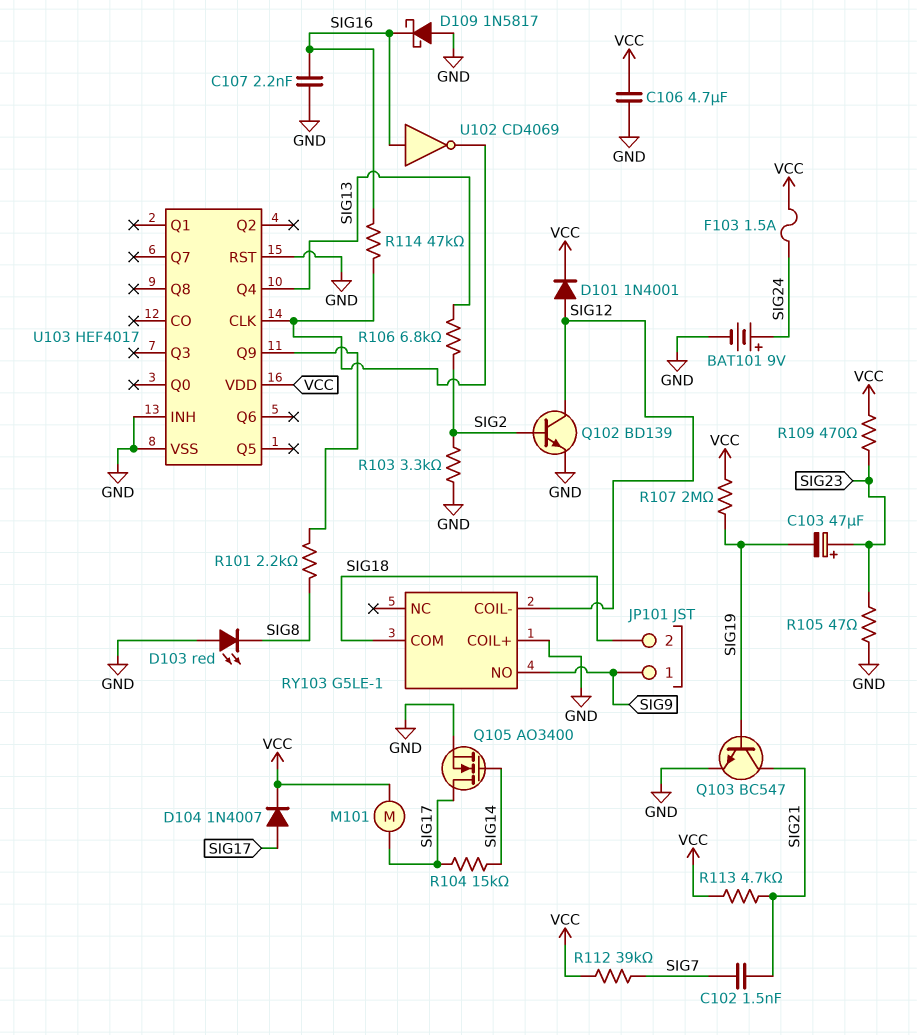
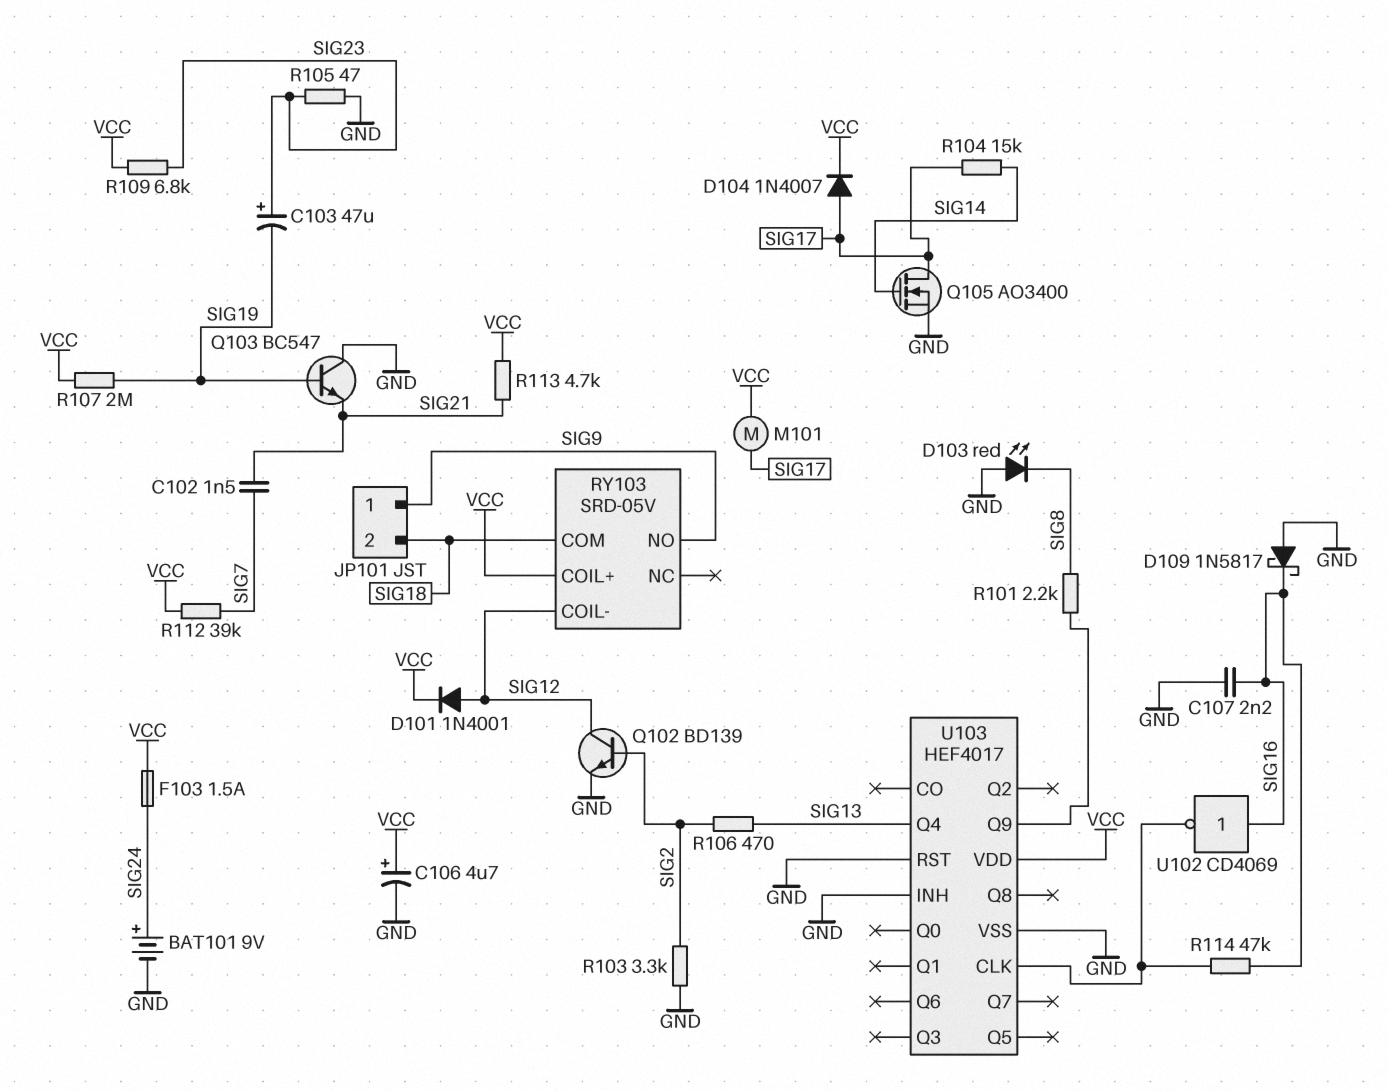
C106: 4.7uF (GND, VCC) -> 4.7uF (plus VCC, minus GND)
Q103: NPN BC547 (B SIG19, C SIG21, E GND) -> NPN BC547 (B SIG19, C GND, E SIG21)
R106: 6.8k (SIG2, SIG13) -> 470 (SIG2, SIG13)
R109: 470 (SIG23, VCC) -> 6.8k (SIG23, VCC)
RY103: G5LE-1 -> SRD-05V
RY103 pin COIL+: GND -> VCC

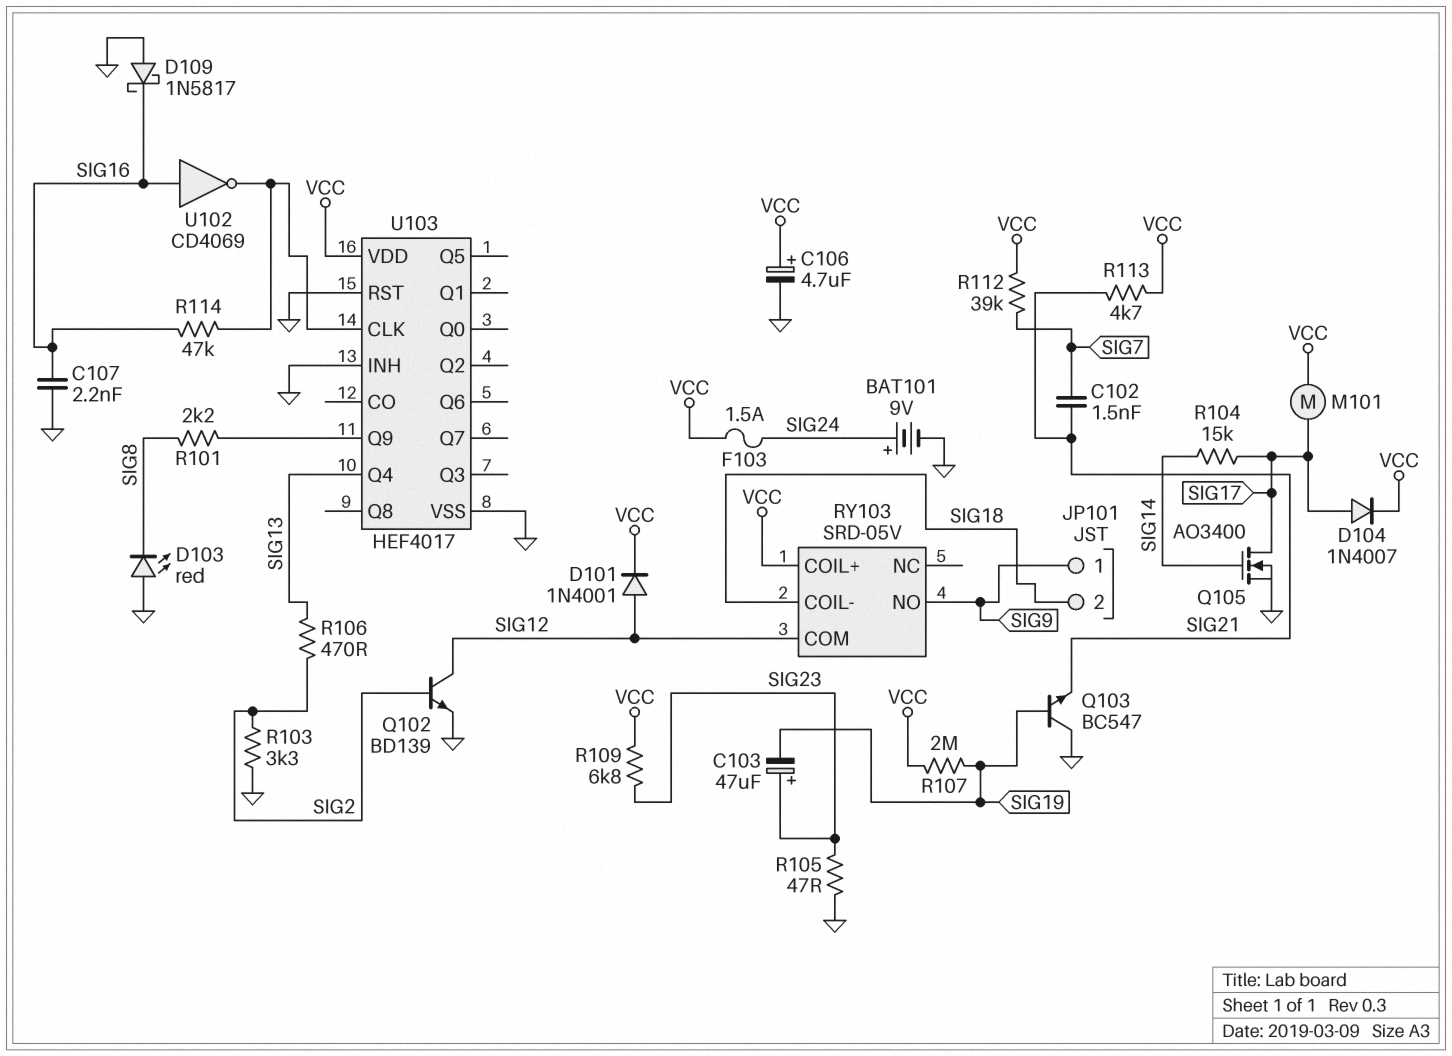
RY103 pin COIL-: SIG12 -> SIG18
RY103 pin COM: SIG18 -> SIG12

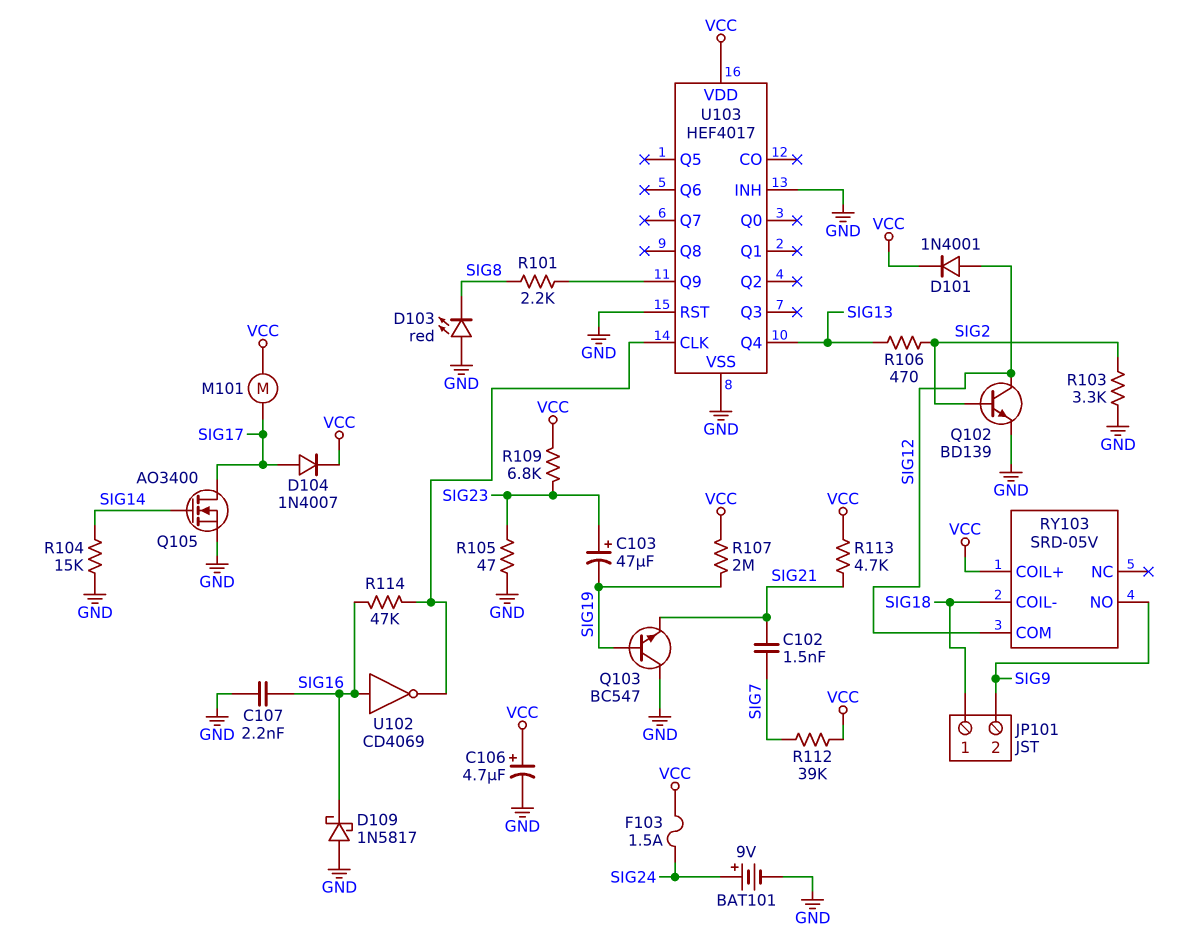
JP101 pin 1: SIG9 -> SIG18
JP101 pin 2: SIG18 -> SIG9
R104: 15k (SIG14, SIG17) -> 15k (GND, SIG14)

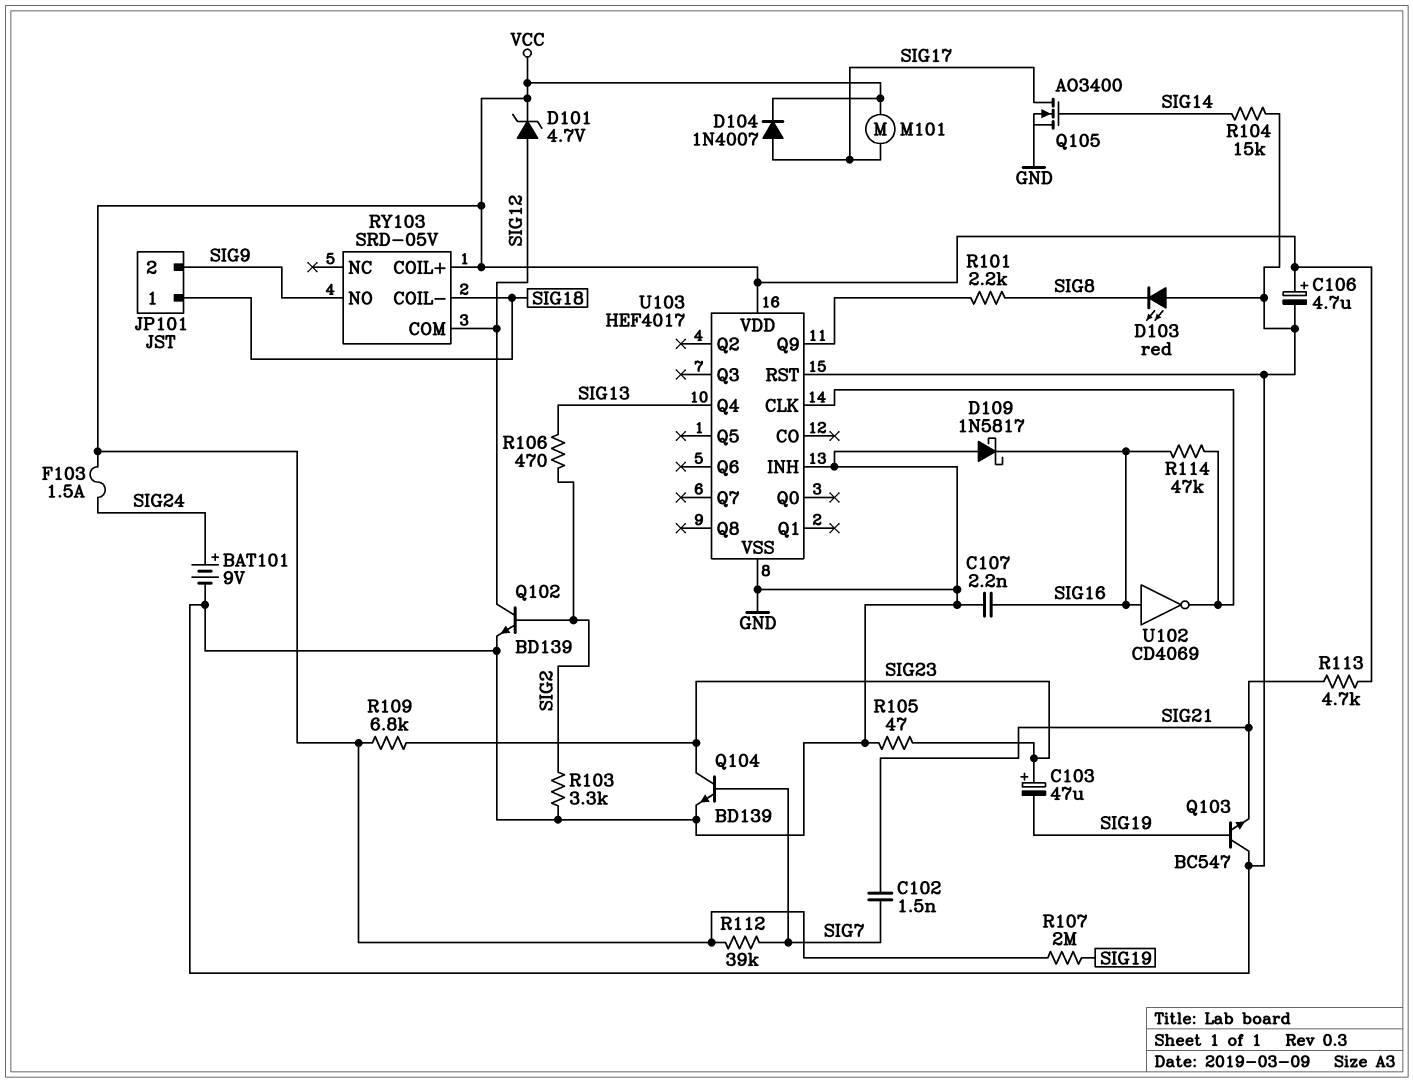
D101: diode 1N4001 (A SIG12, K VCC) -> zener 4.7V (A SIG12, K VCC)
Q104: none -> NPN BD139 (B SIG7, C SIG23, E GND)

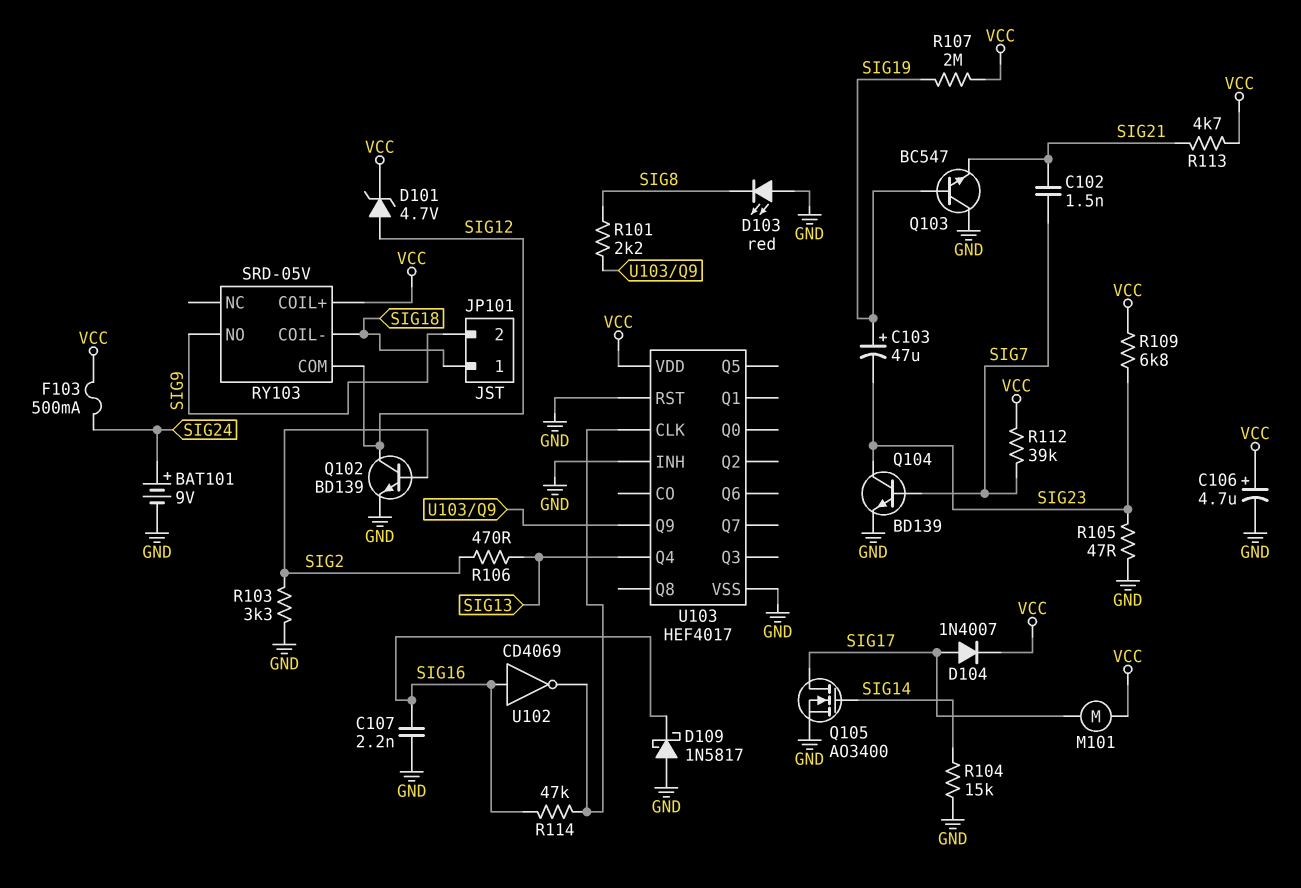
C103: 47uF (plus SIG23, minus SIG19) -> 47uF (plus SIG19, minus SIG23)
F103: 1.5A (SIG24, VCC) -> 500mA (SIG24, VCC)

